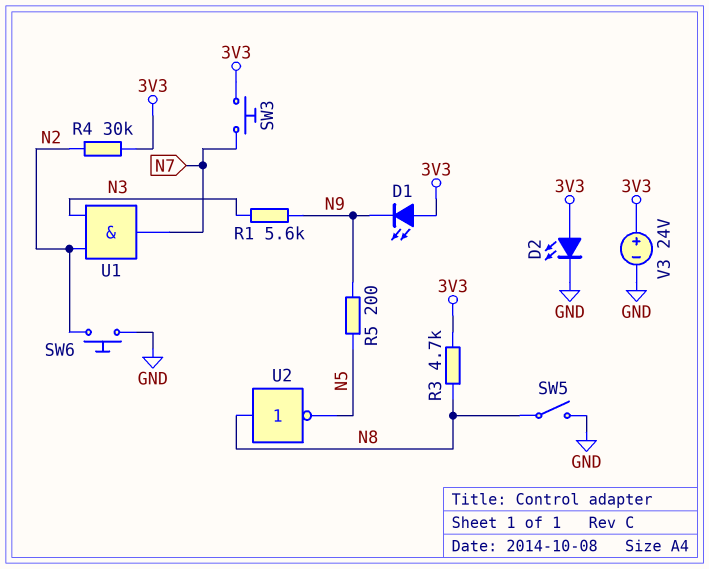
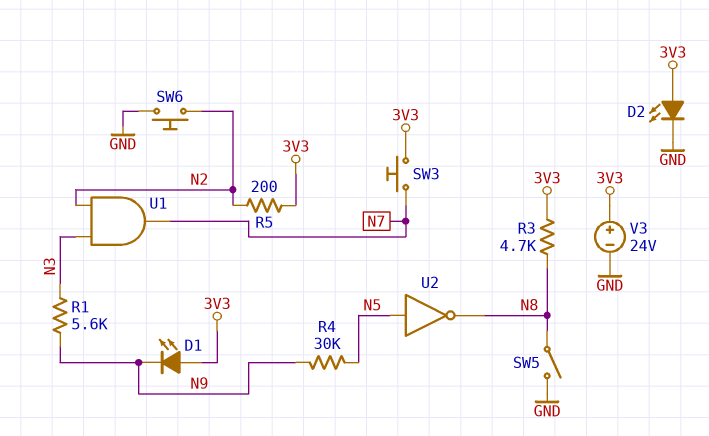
R4: 30k (3V3, N2) -> 30k (N5, N9)
R5: 200 (N5, N9) -> 200 (3V3, N2)
U2: NOT (in N8, out N5) -> NOT (in N5, out N8)

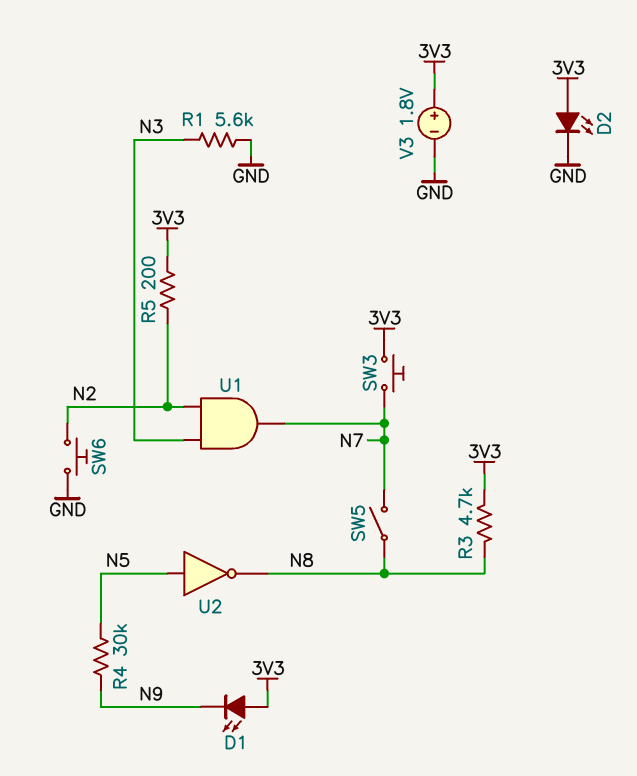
R1: 5.6k (N3, N9) -> 5.6k (GND, N3)
SW5: switch (GND, N8) -> switch (N7, N8)
V3: 24V (plus 3V3, minus GND) -> 1.8V (plus 3V3, minus GND)

